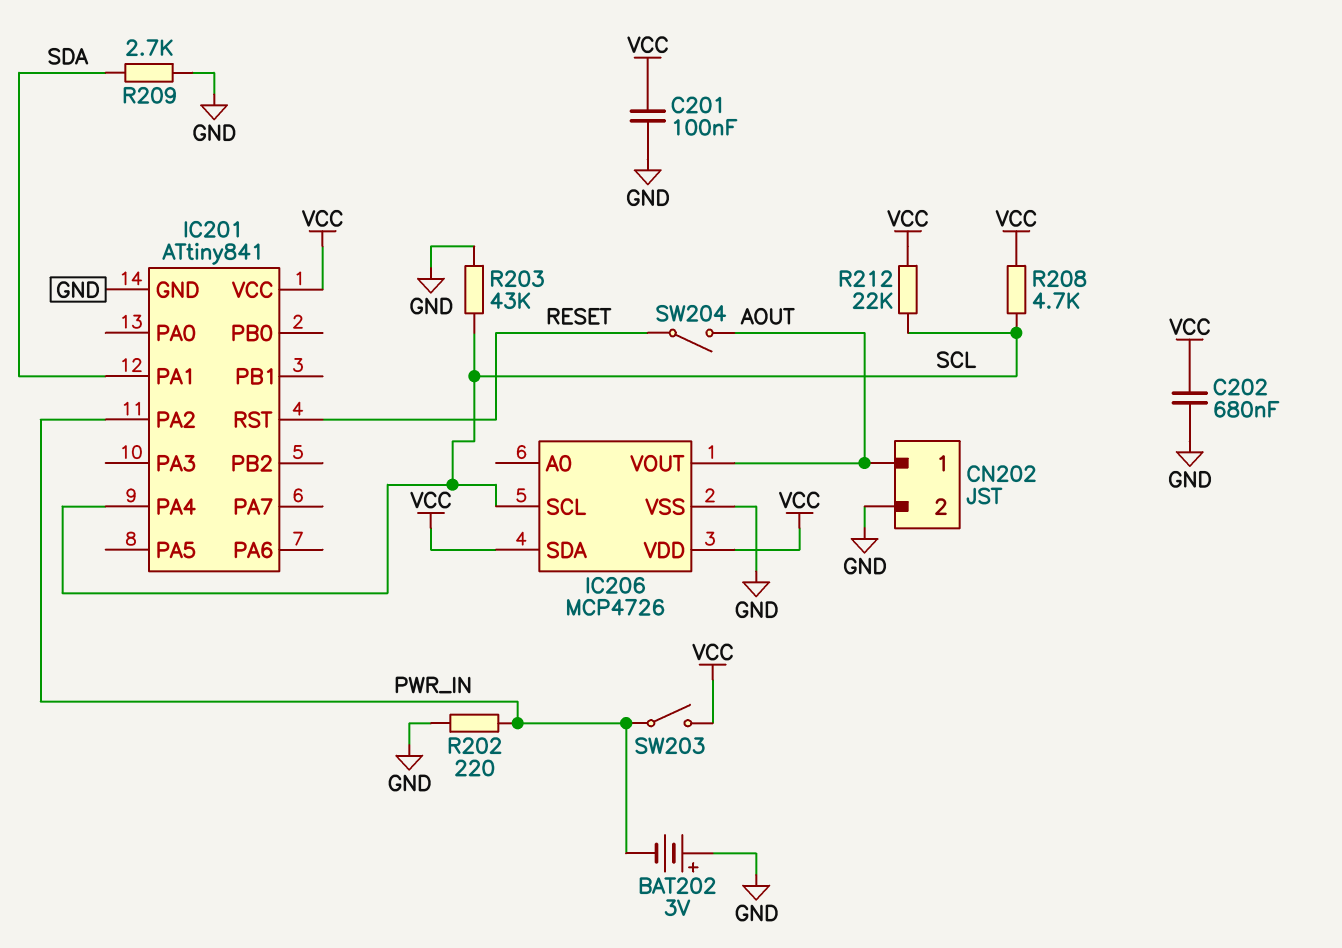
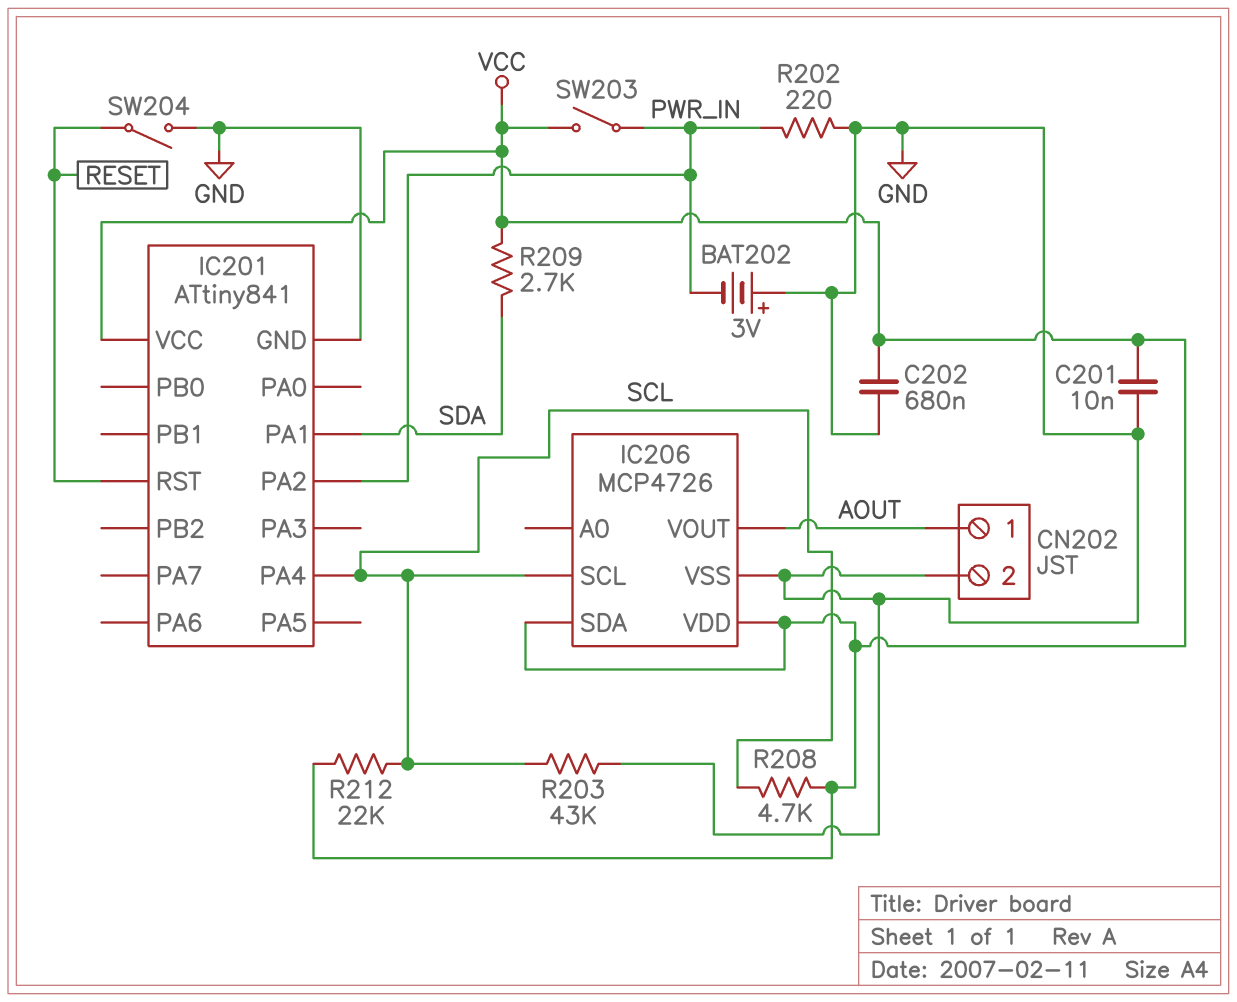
C201: 100nF (GND, VCC) -> 10nF (GND, VCC)
R209: 2.7k (GND, SDA) -> 2.7k (SDA, VCC)
SW204: switch (AOUT, RESET) -> switch (GND, RESET)

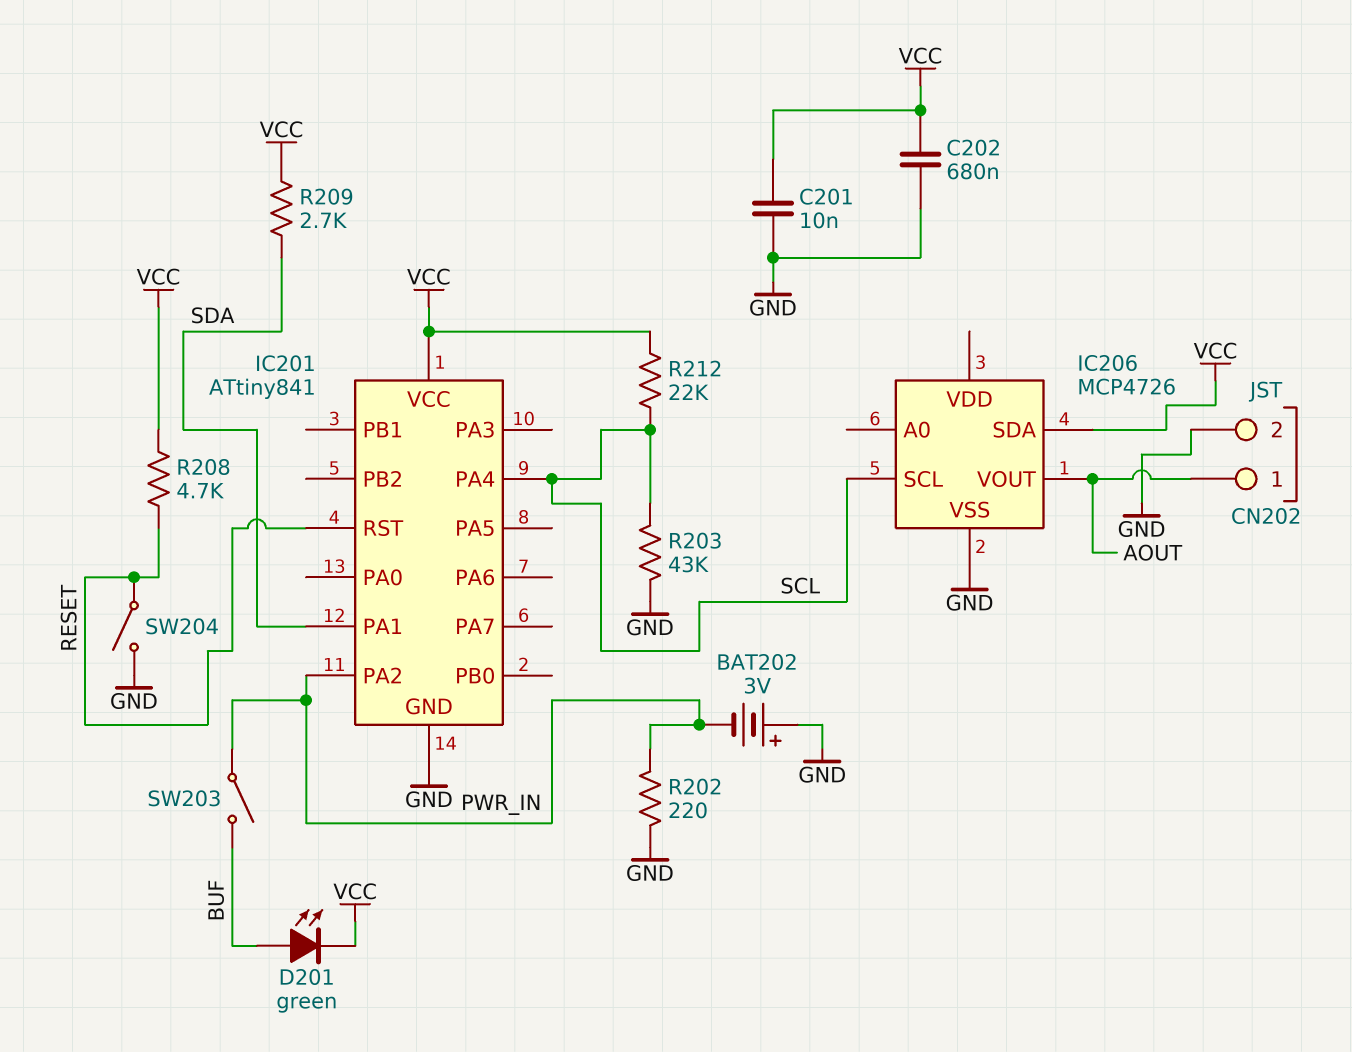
D201: none -> LED green (A BUF, K VCC)
IC206 pin VDD: VCC -> none
R208: 4.7k (SCL, VCC) -> 4.7k (RESET, VCC)
SW203: switch (PWR_IN, VCC) -> switch (BUF, PWR_IN)

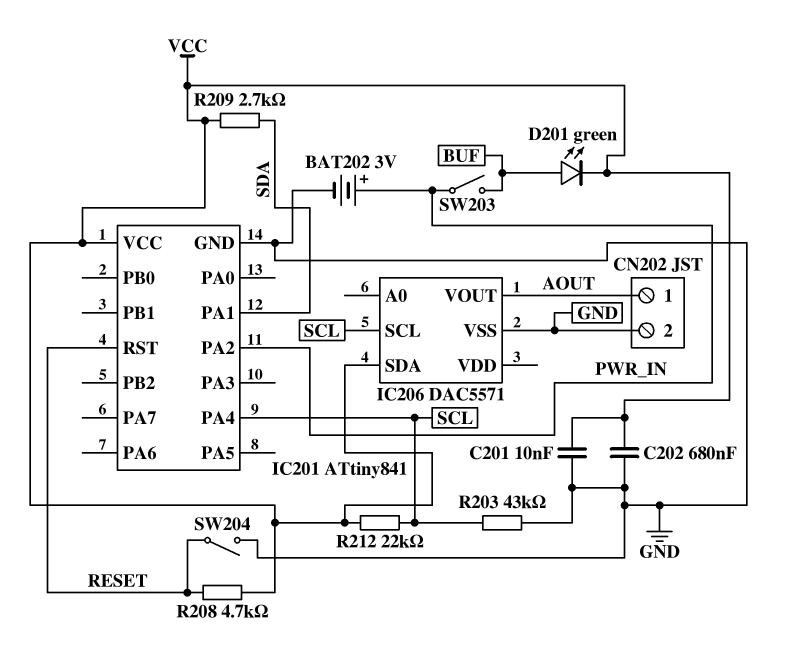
BAT202: 3V (plus GND, minus PWR_IN) -> 3V (plus PWR_IN, minus GND)
IC206: MCP4726 -> DAC5571
R202: 220 (GND, PWR_IN) -> none

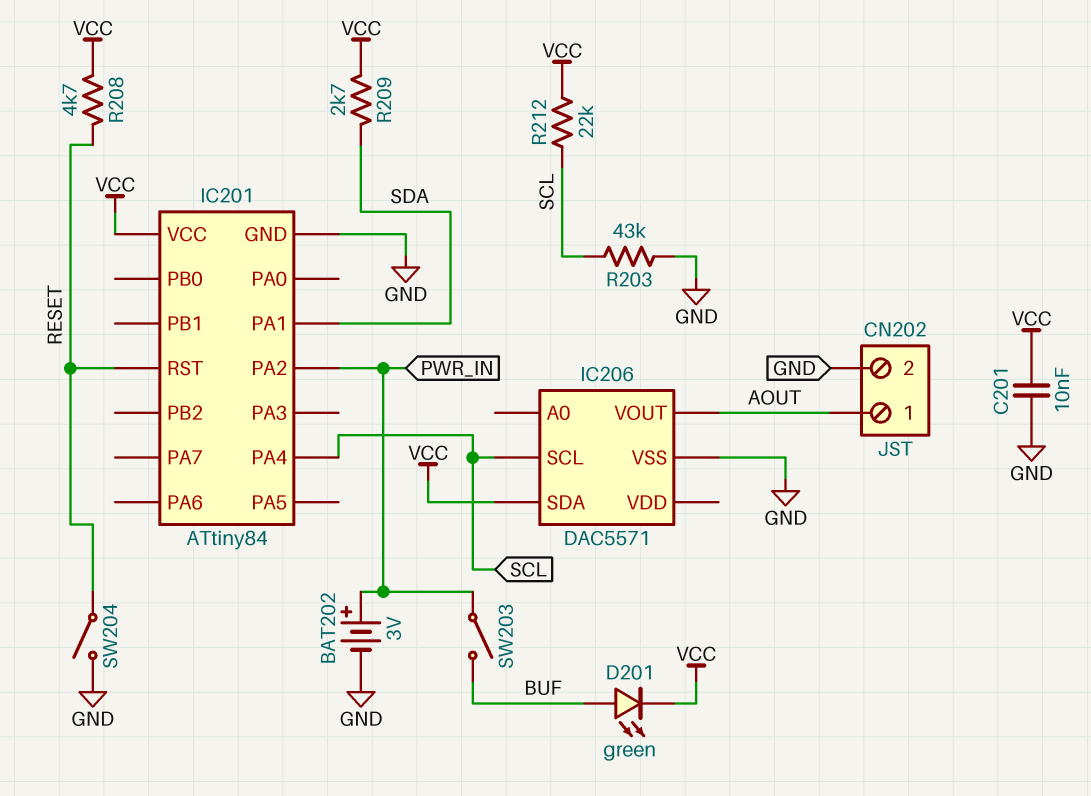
C202: 680nF (GND, VCC) -> none
IC201: ATtiny841 -> ATtiny84

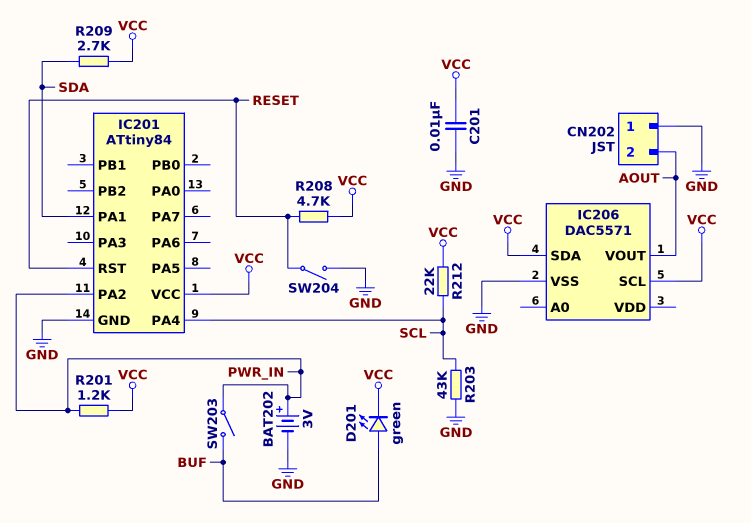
CN202 pin 1: AOUT -> GND
CN202 pin 2: GND -> AOUT
IC206 pin SCL: SCL -> VCC
R201: none -> 1.2k (PWR_IN, VCC)

